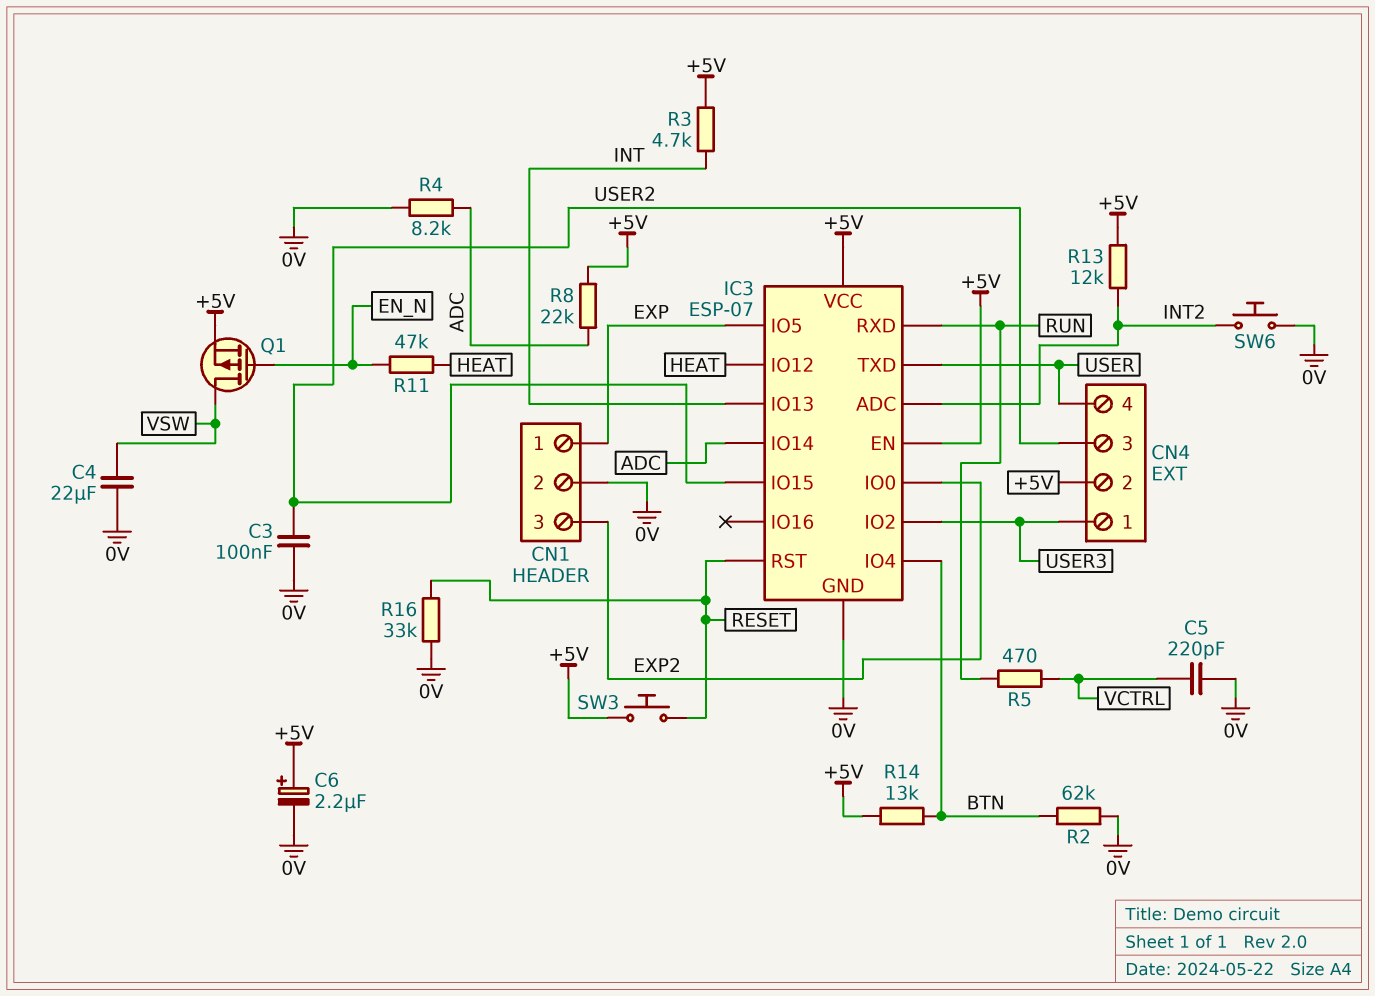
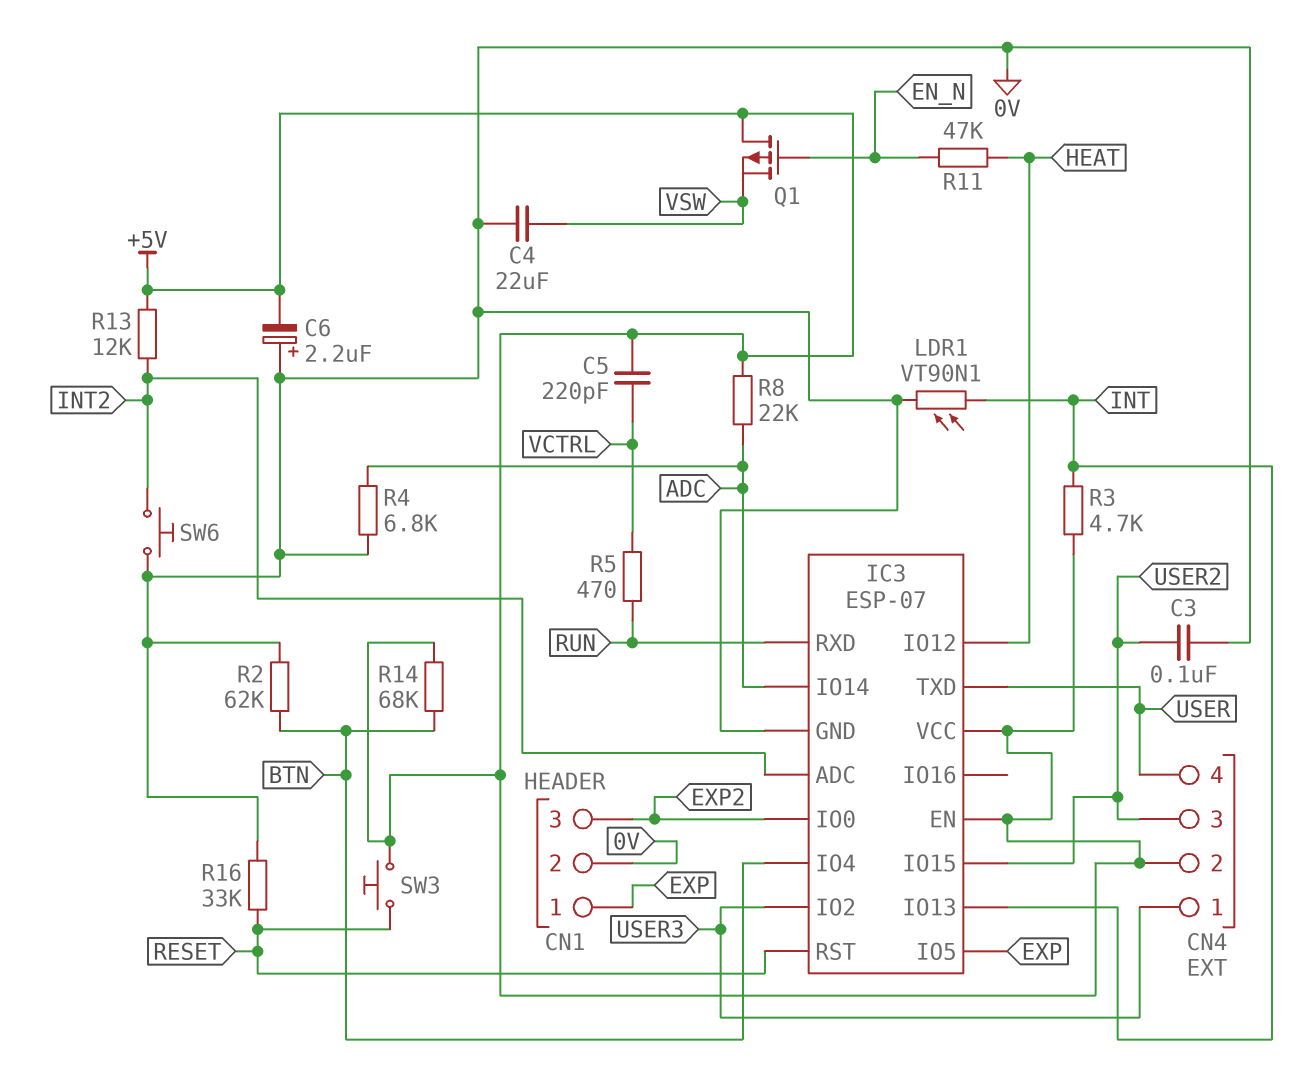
C5: 220pF (0V, VCTRL) -> 220pF (+5V, VCTRL)
C6: 2.2uF (plus +5V, minus 0V) -> 2.2uF (plus 0V, minus +5V)
LDR1: none -> VT90N1 (0V, INT)
Q1: PMOS (G EN_N, D VSW, S +5V) -> PMOS (G EN_N, D +5V, S VSW)
R4: 8.2k (0V, ADC) -> 6.8k (0V, ADC)
R14: 13k (+5V, BTN) -> 68k (+5V, BTN)

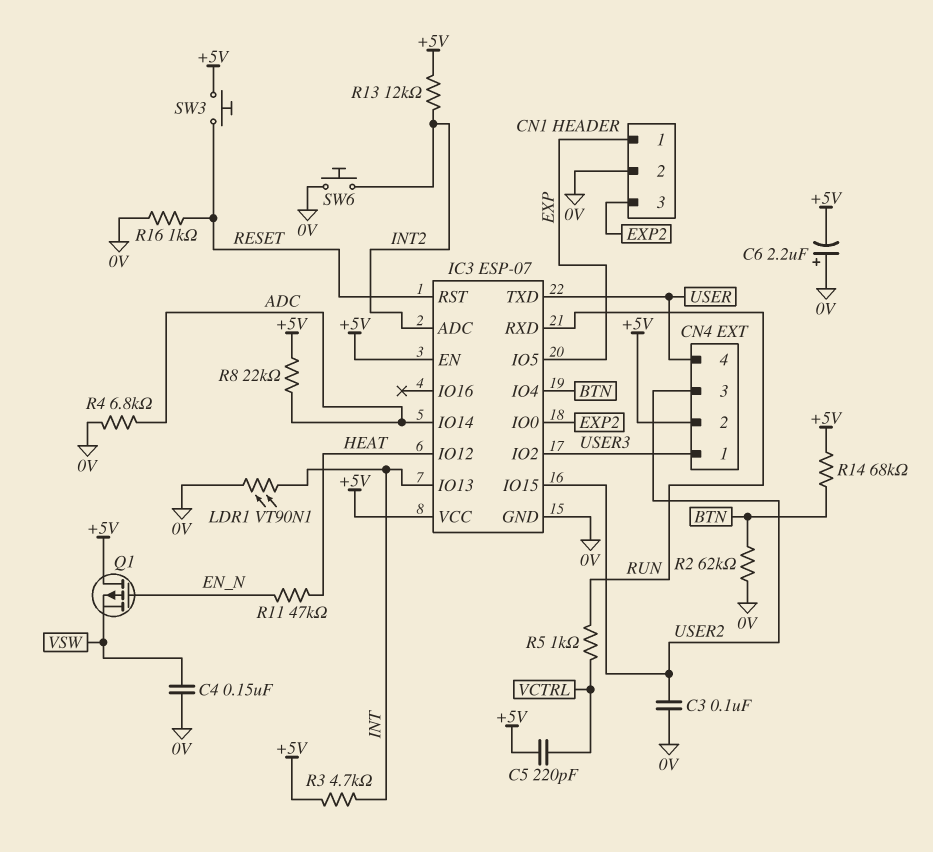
C4: 22uF (0V, VSW) -> 150nF (0V, VSW)
R5: 470 (RUN, VCTRL) -> 1k (RUN, VCTRL)
R16: 33k (0V, RESET) -> 1k (0V, RESET)

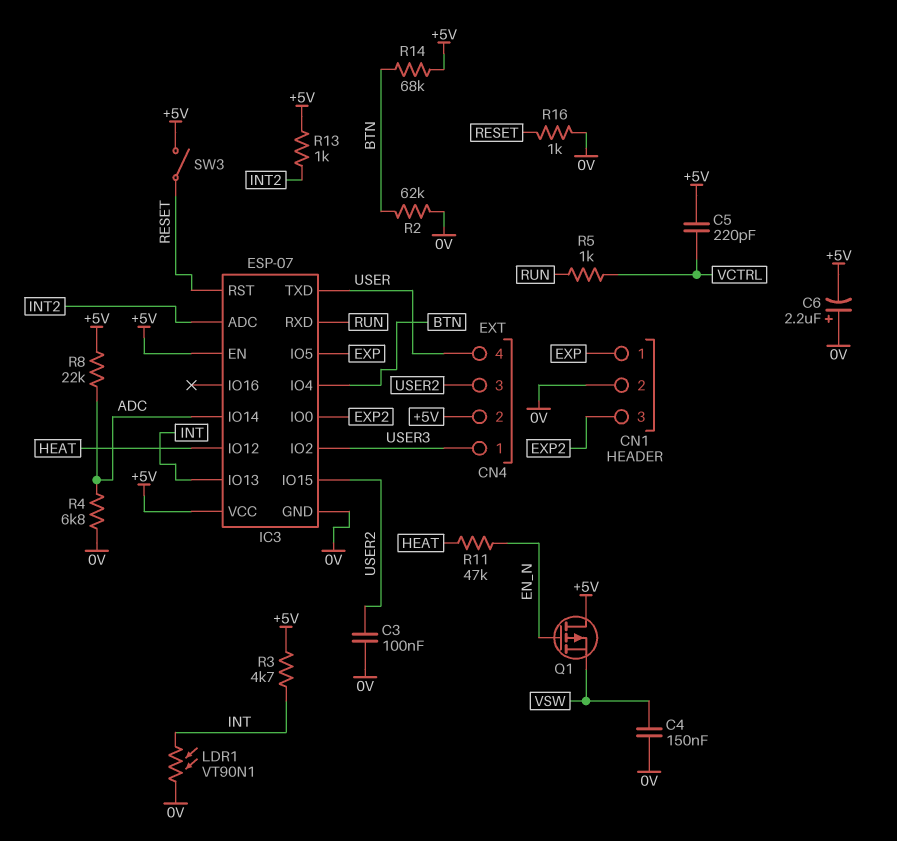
R13: 12k (+5V, INT2) -> 1k (+5V, INT2)
SW3: button (+5V, RESET) -> switch (+5V, RESET)
SW6: button (0V, INT2) -> none

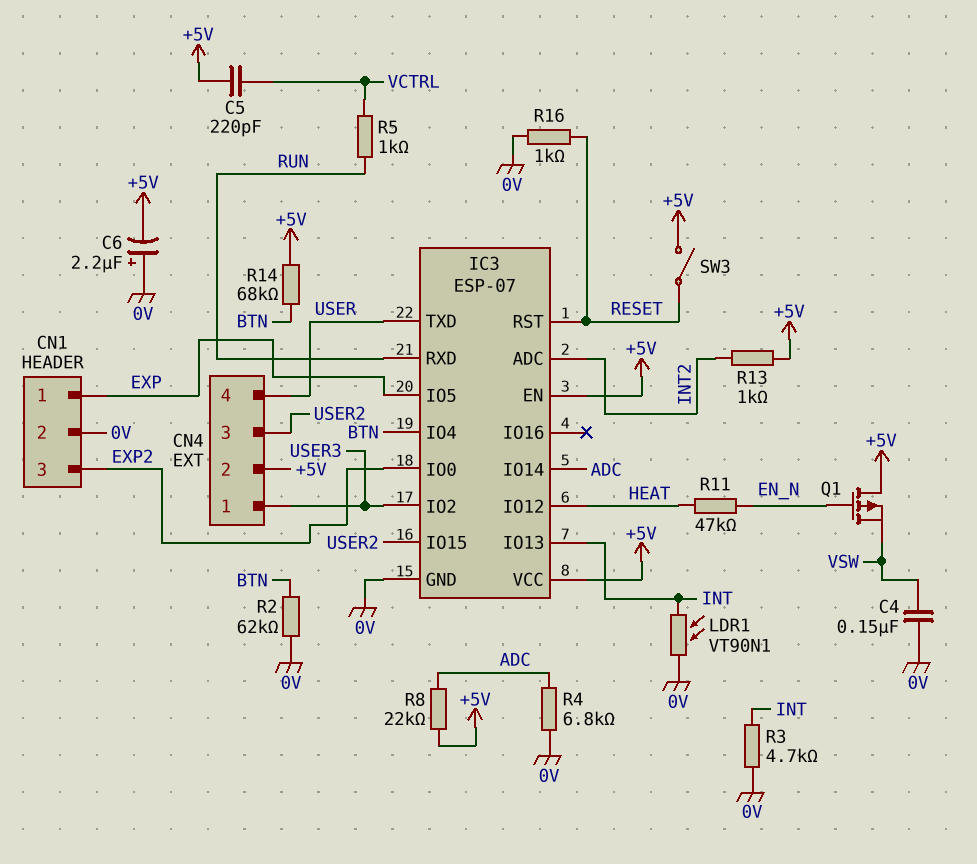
C3: 100nF (0V, USER2) -> none
R3: 4.7k (+5V, INT) -> 4.7k (0V, INT)

